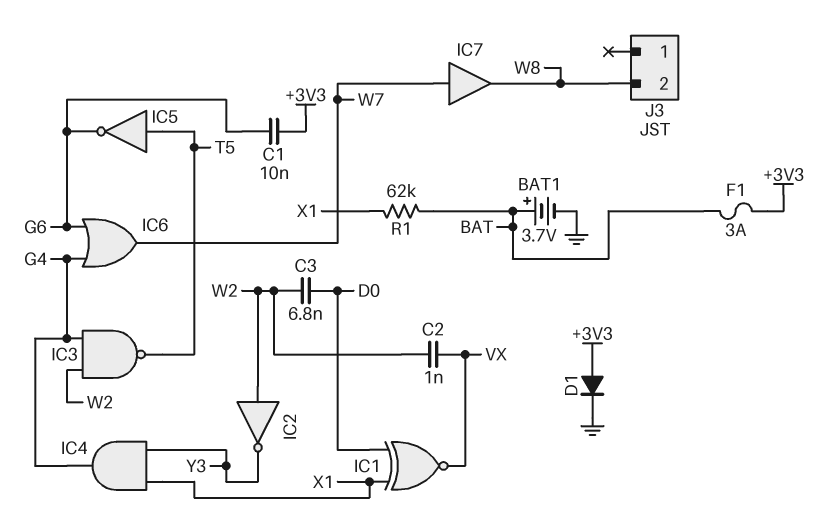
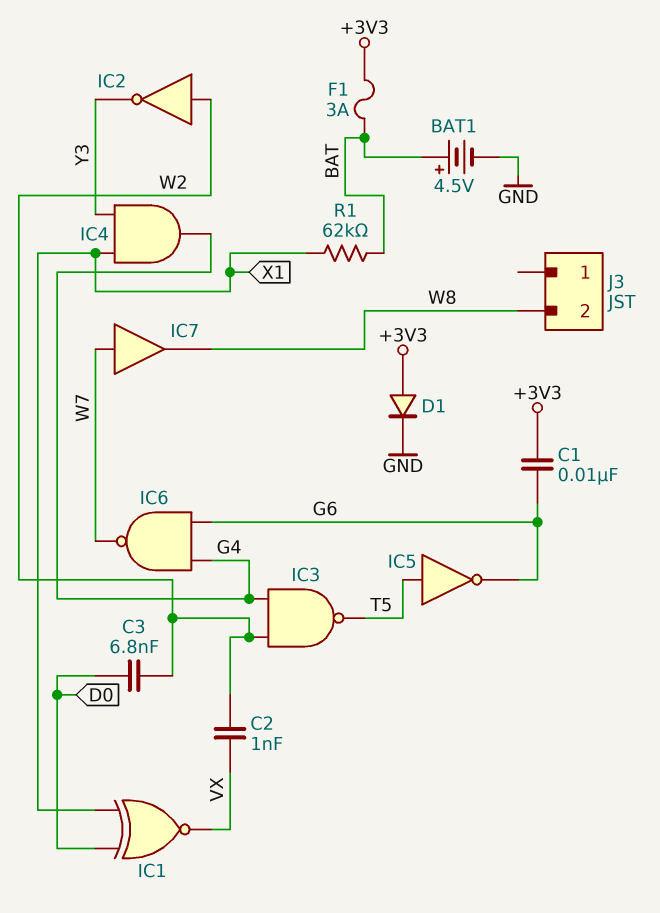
BAT1: 3.7V (plus BAT, minus GND) -> 4.5V (plus BAT, minus GND)
IC6: OR (in G4, in G6, out W7) -> NAND (in G4, in G6, out W7)

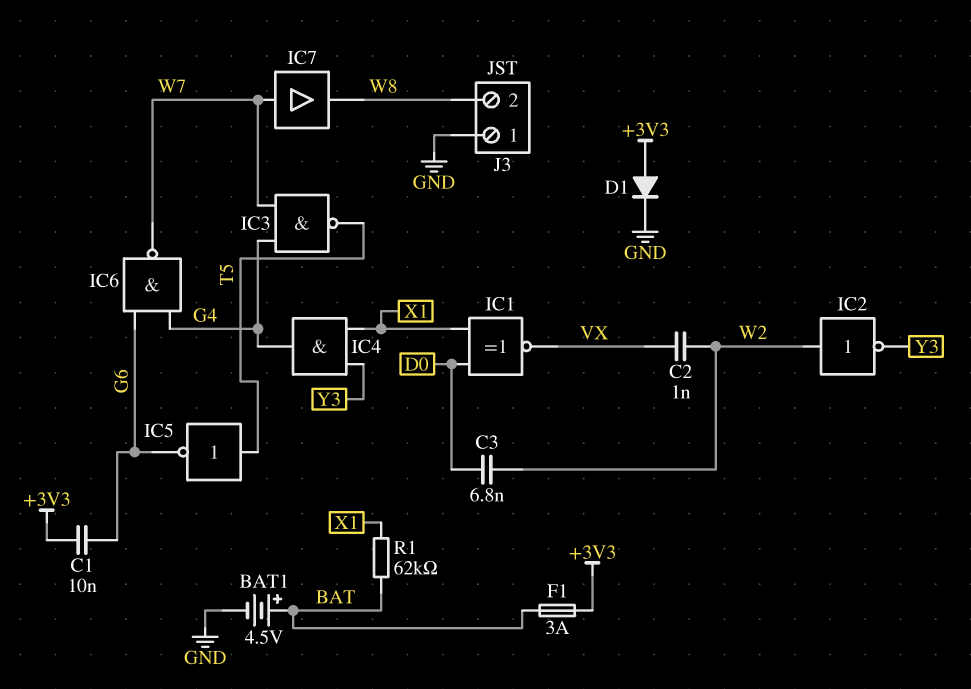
IC3: NAND (in G4, in W2, out T5) -> NAND (in G4, in W7, out T5)
J3 pin 1: none -> GND

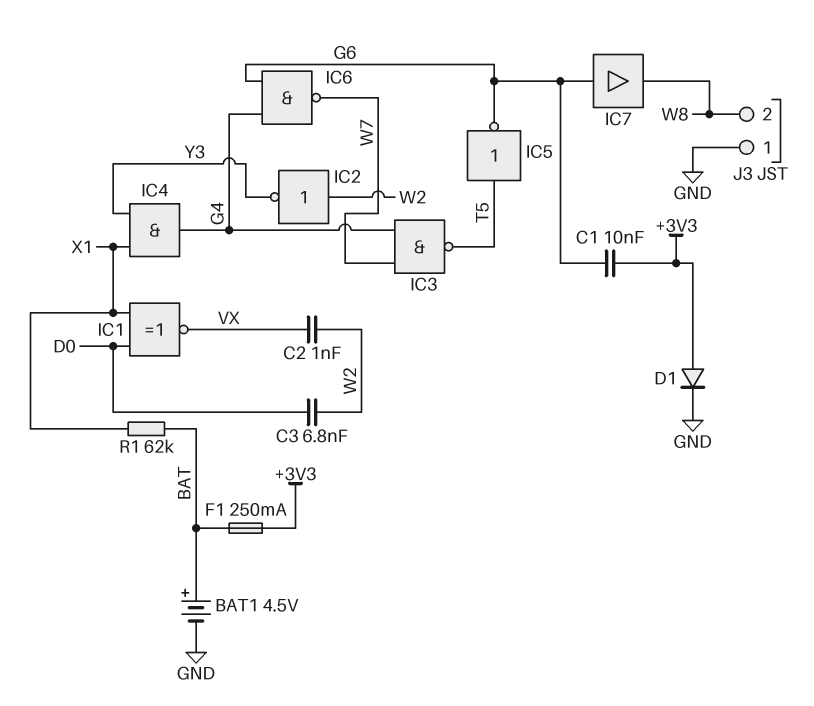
F1: 3A (+3V3, BAT) -> 250mA (+3V3, BAT)
IC7: buffer (in W7, out W8) -> buffer (in G6, out W8)

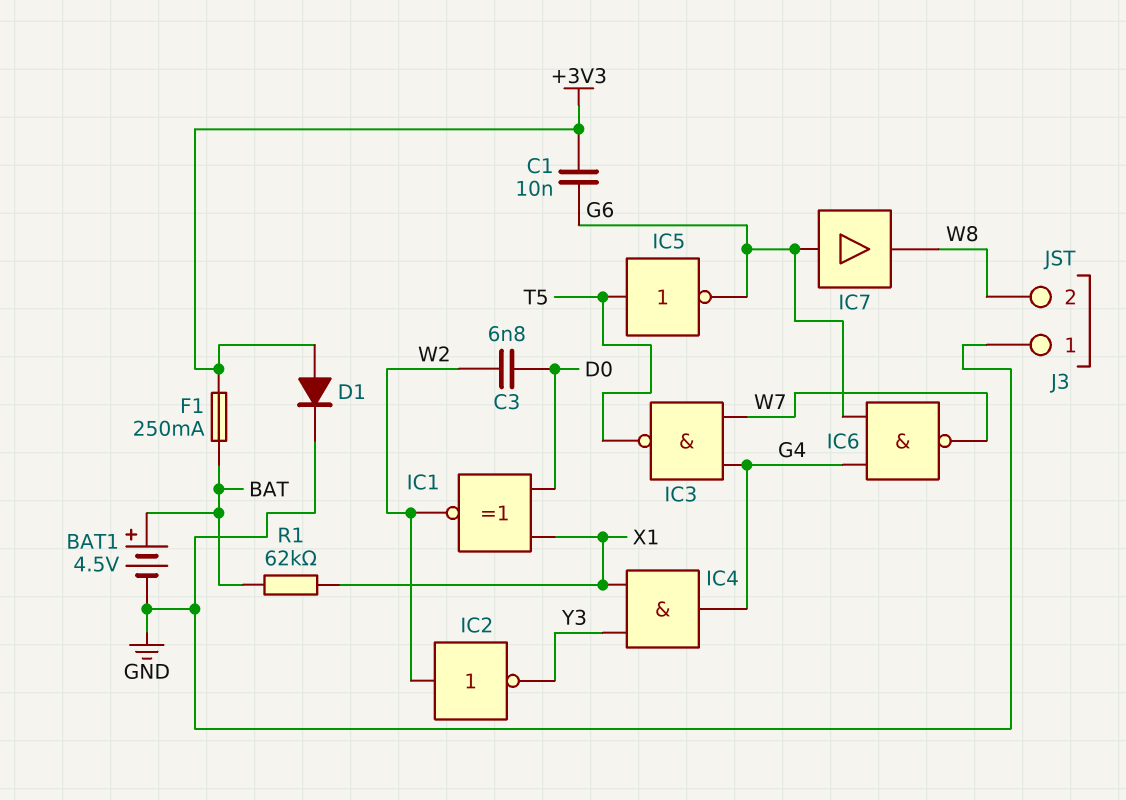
C2: 1nF (VX, W2) -> none
IC1: XNOR (in D0, in X1, out VX) -> XNOR (in D0, in X1, out W2)

